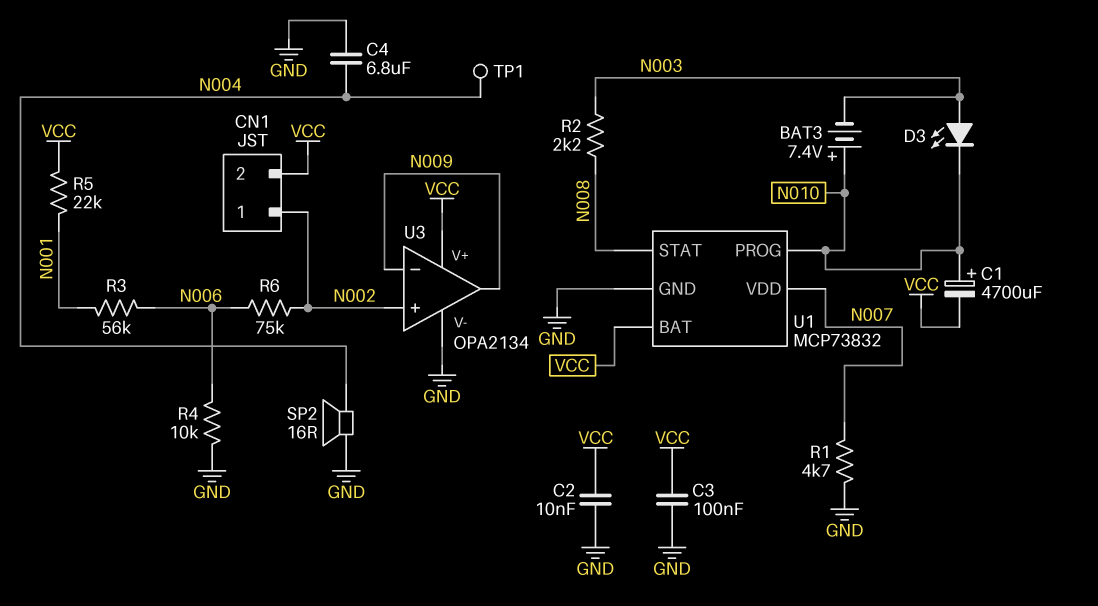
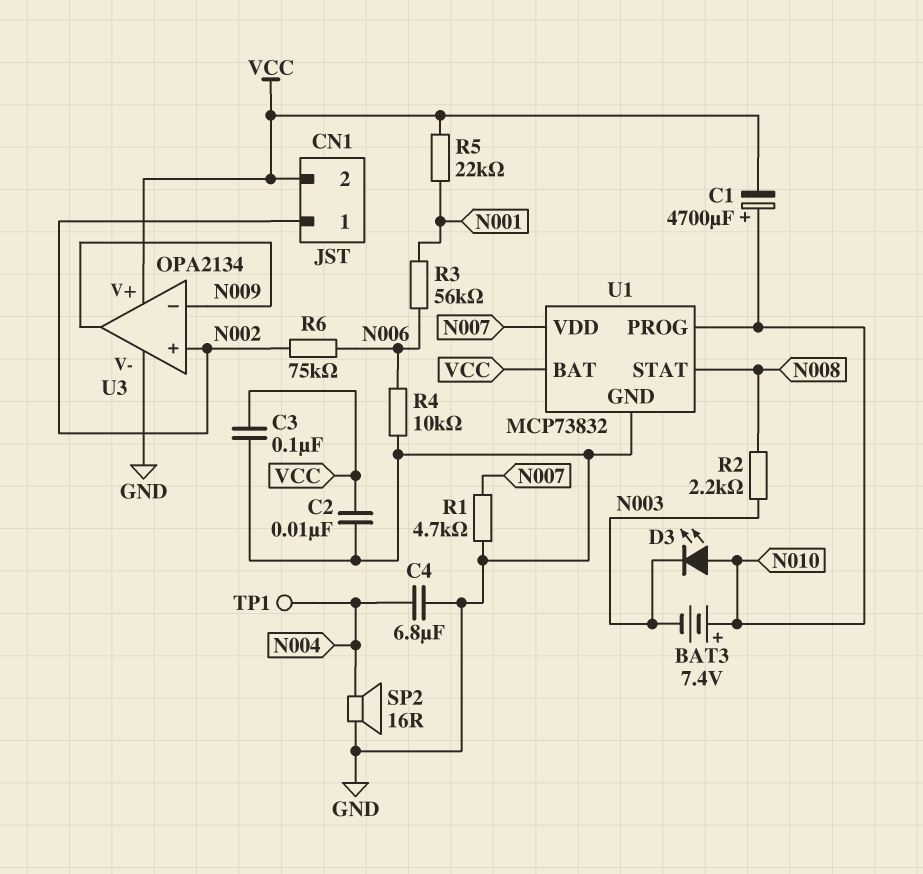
D3: LED (A N003, K N010) -> LED (A N010, K N003)

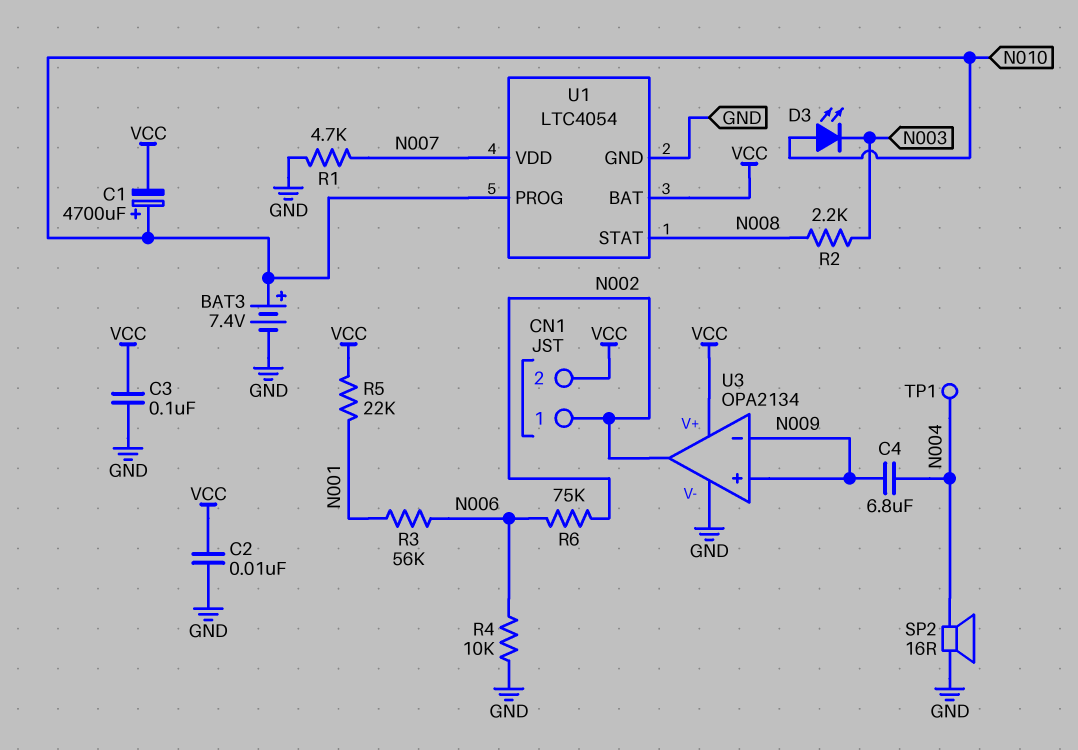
BAT3: 7.4V (plus N010, minus N003) -> 7.4V (plus N010, minus GND)
C4: 6.8uF (GND, N004) -> 6.8uF (N004, N009)
U1: MCP73832 -> LTC4054
U3 pin in+: N002 -> N009
U3 pin out: N009 -> N002

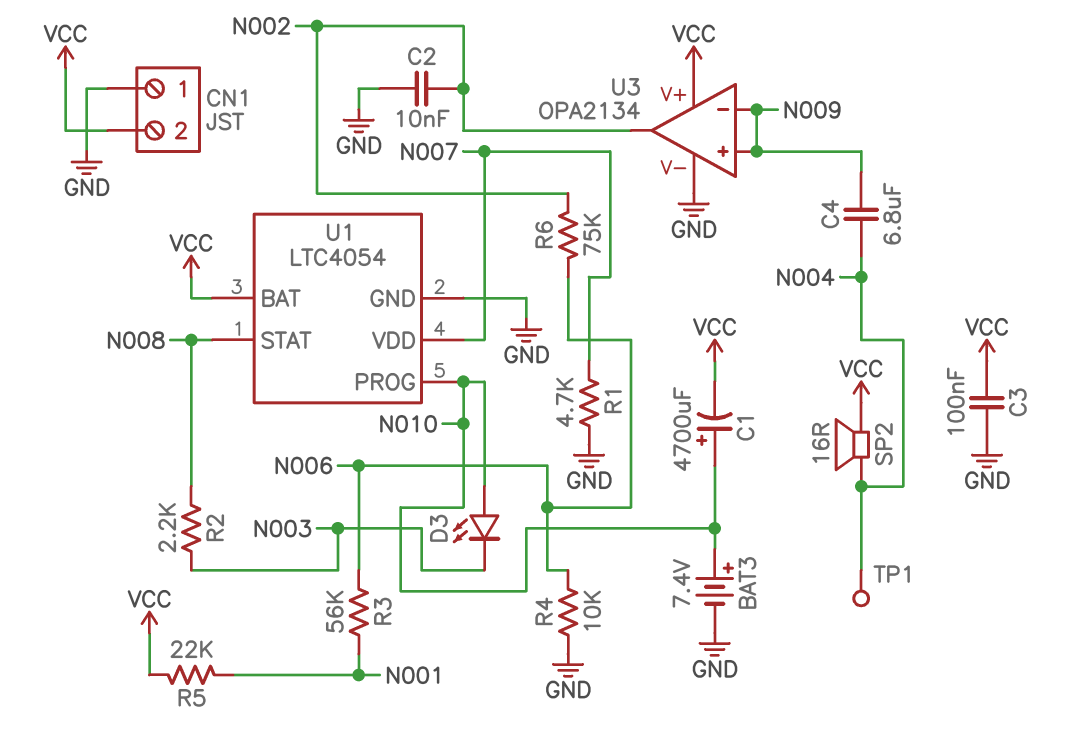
C2: 10nF (GND, VCC) -> 10nF (GND, N002)
CN1 pin 1: N002 -> GND
SP2: speaker 16R (GND, N004) -> speaker 16R (N004, VCC)

